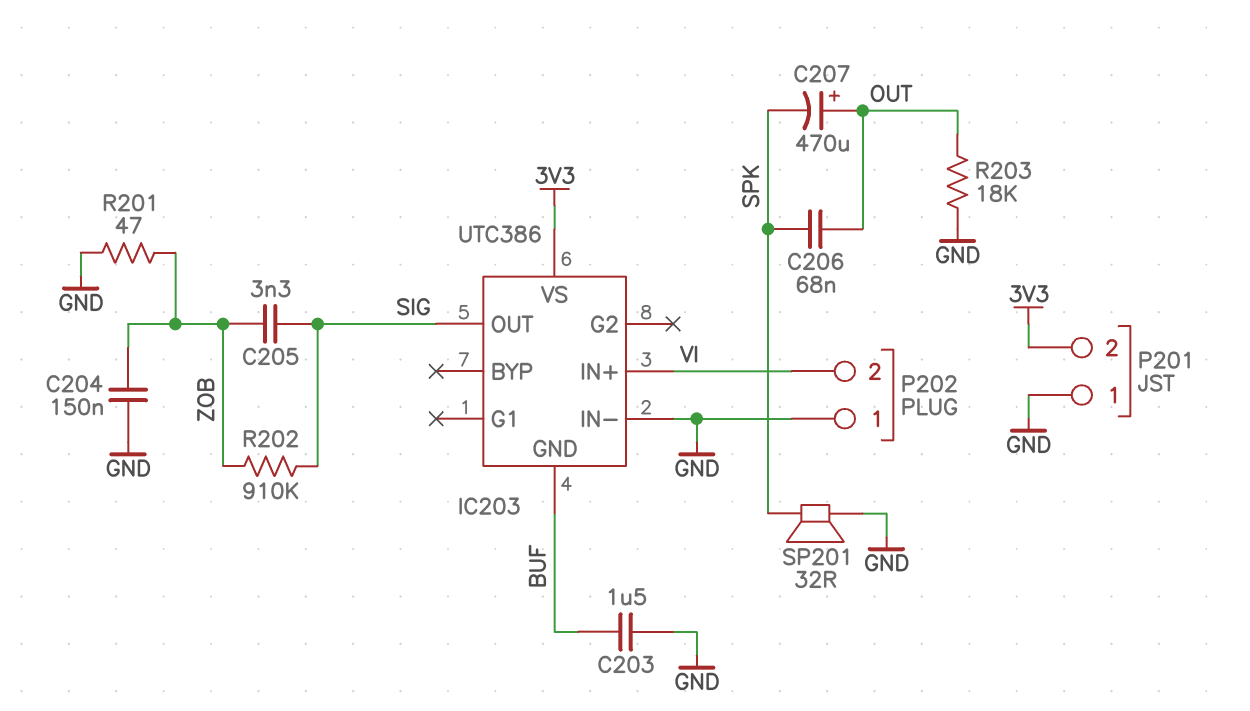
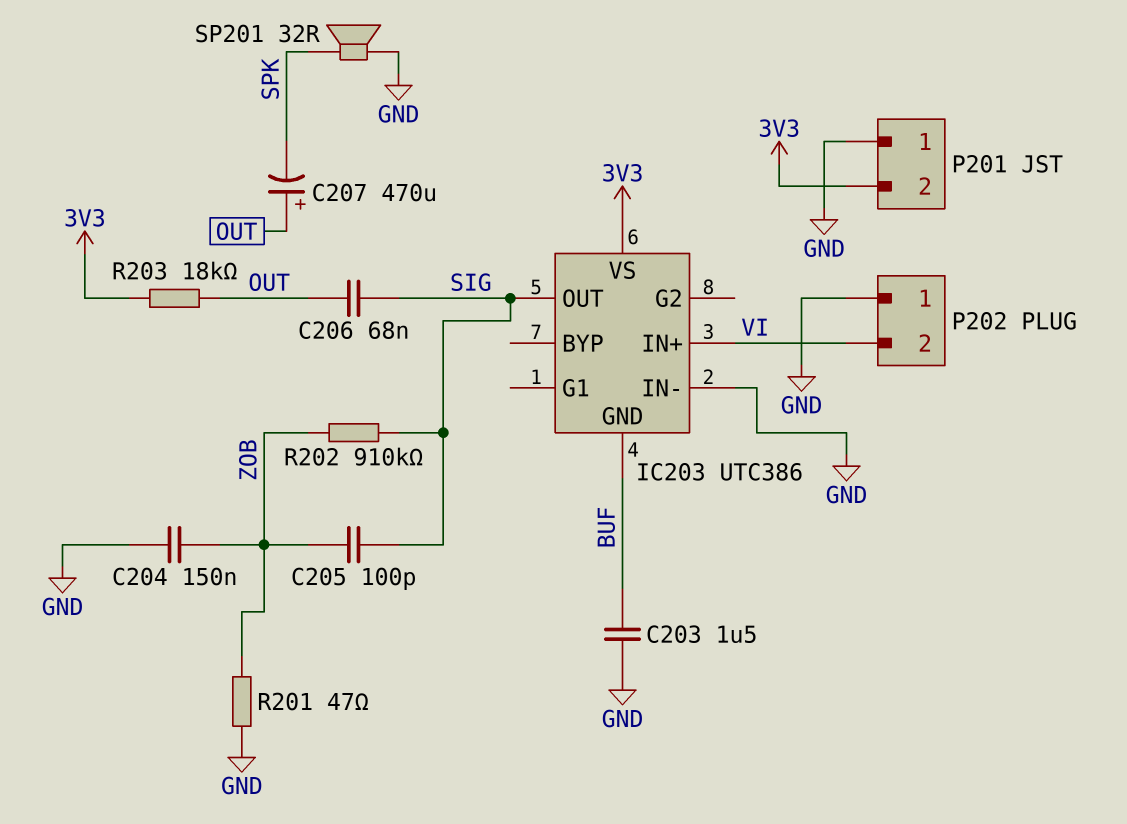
C205: 3.3nF (SIG, ZOB) -> 100pF (SIG, ZOB)
C206: 68nF (OUT, SPK) -> 68nF (OUT, SIG)
R203: 18k (GND, OUT) -> 18k (3V3, OUT)

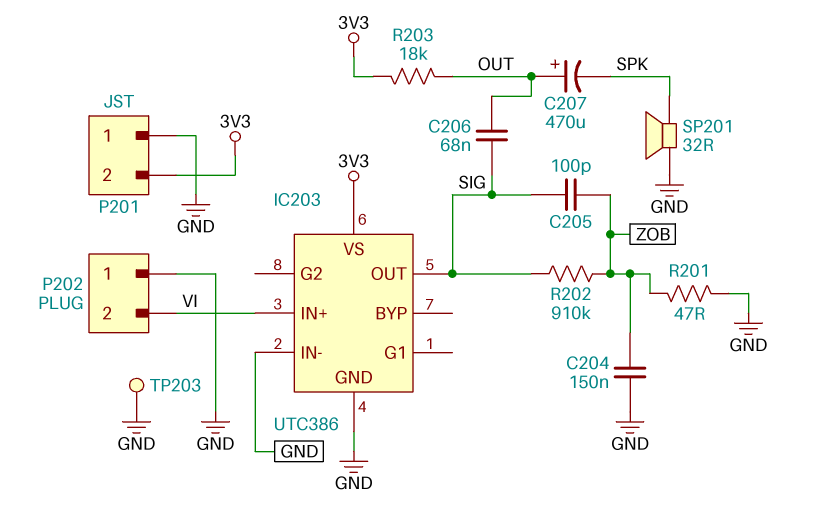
C203: 1.5uF (BUF, GND) -> none
IC203 pin GND: BUF -> GND
TP203: none -> test point (GND)

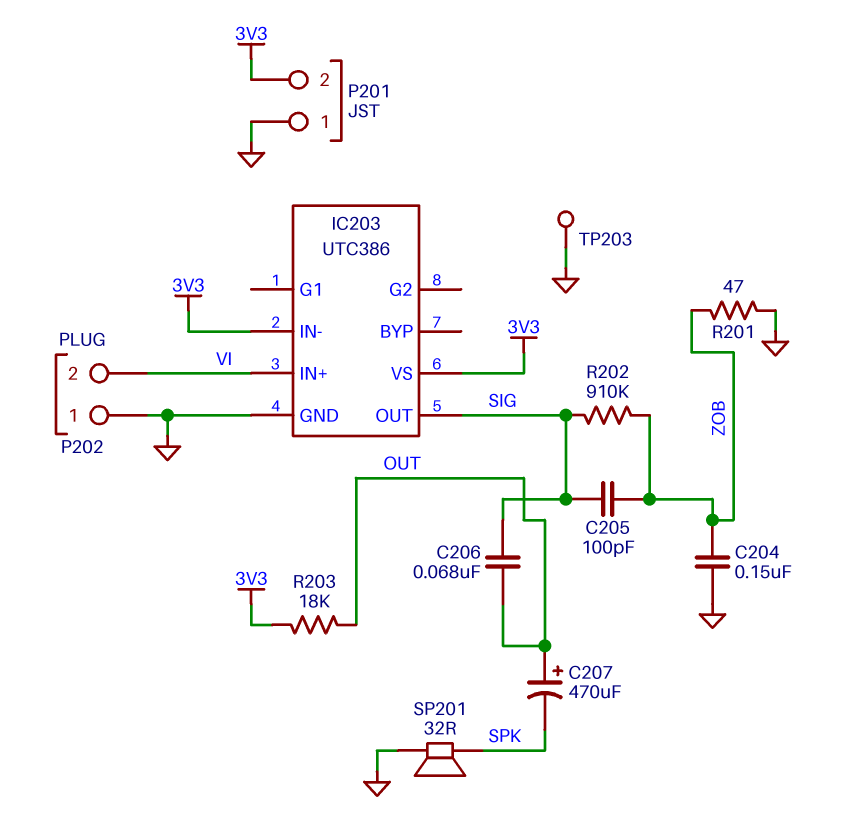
IC203 pin IN-: GND -> 3V3

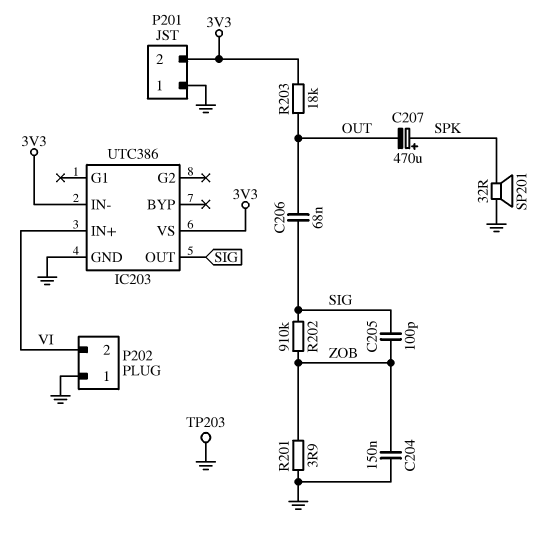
C207: 470uF (plus OUT, minus SPK) -> 470uF (plus SPK, minus OUT)
R201: 47 (GND, ZOB) -> 3.9 (GND, ZOB)

